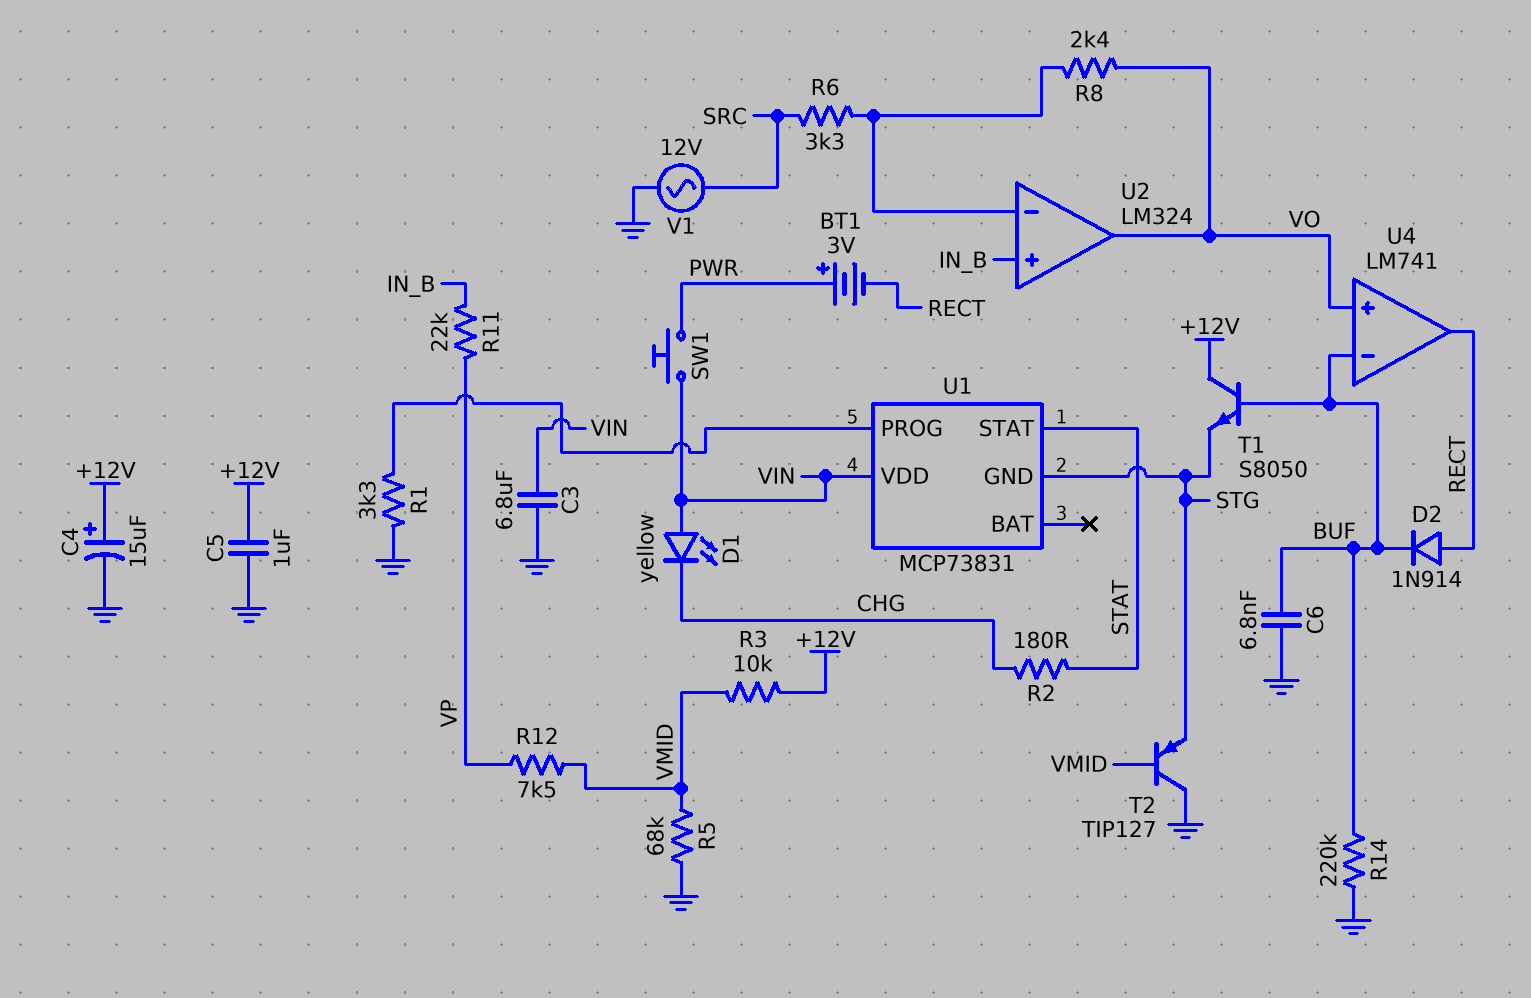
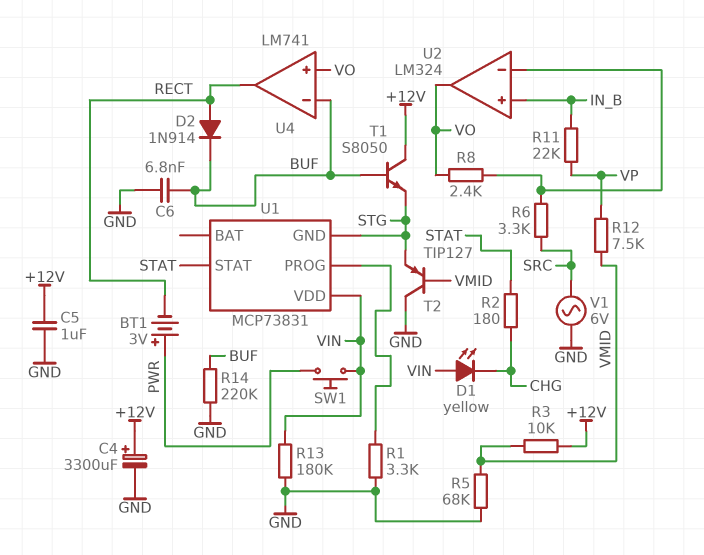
C3: 6.8uF (GND, VIN) -> none
C4: 15uF (plus +12V, minus GND) -> 3300uF (plus +12V, minus GND)
R13: none -> 180k (GND, VIN)
V1: AC 12V (GND, SRC) -> AC 6V (GND, SRC)

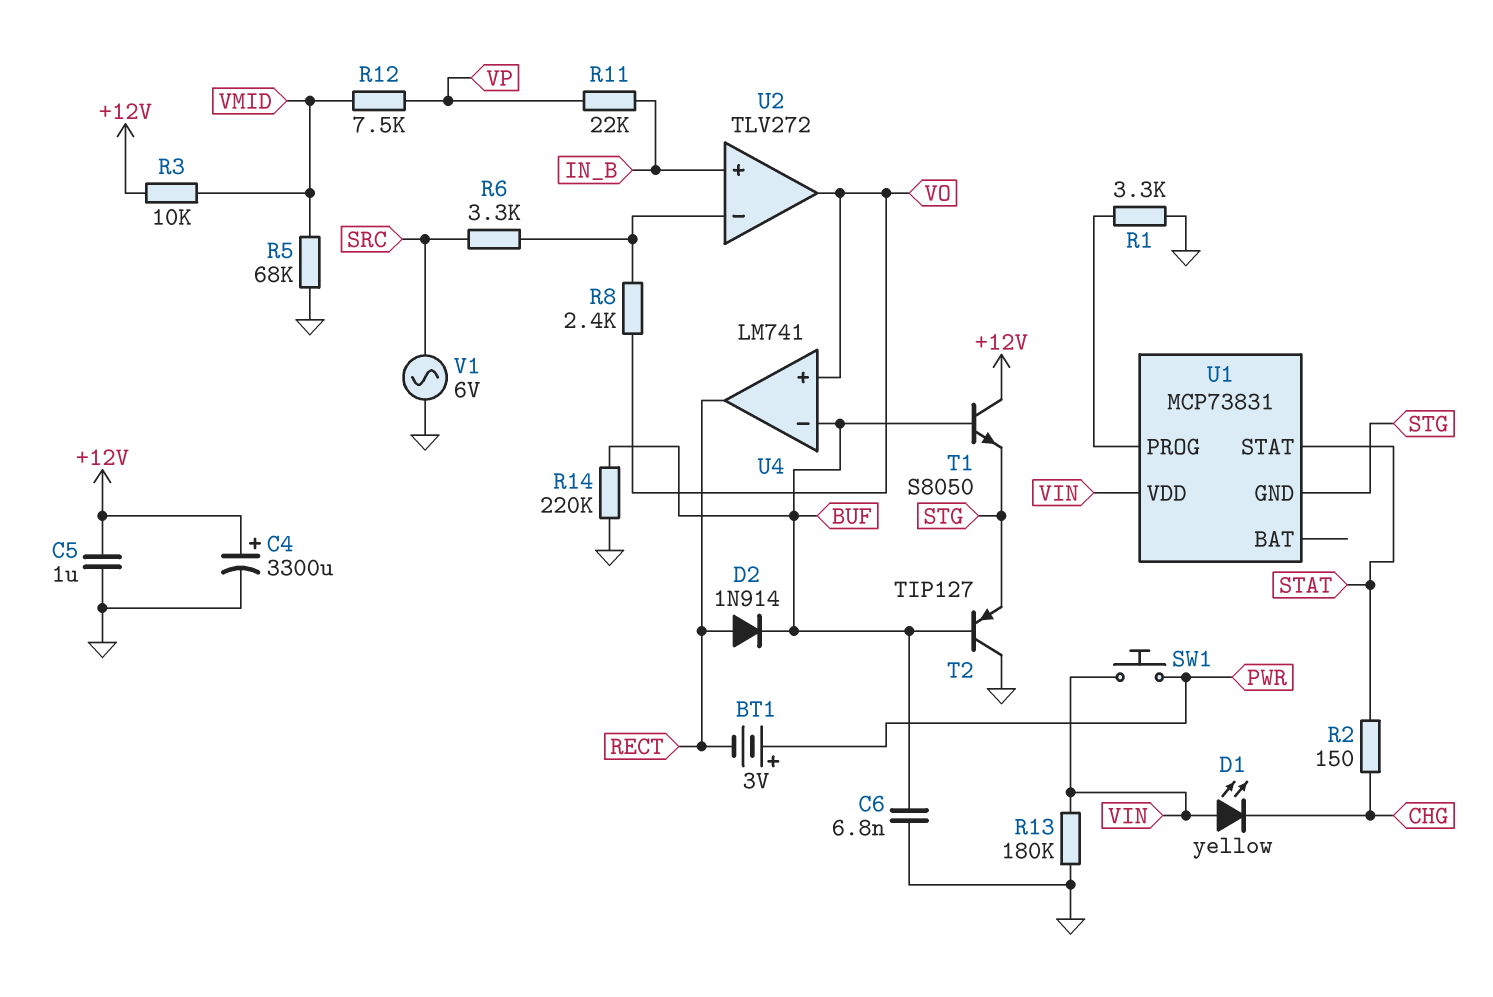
R2: 180 (CHG, STAT) -> 150 (CHG, STAT)
T2: PNP TIP127 (B VMID, C GND, E STG) -> PNP TIP127 (B BUF, C GND, E STG)
U2: LM324 -> TLV272

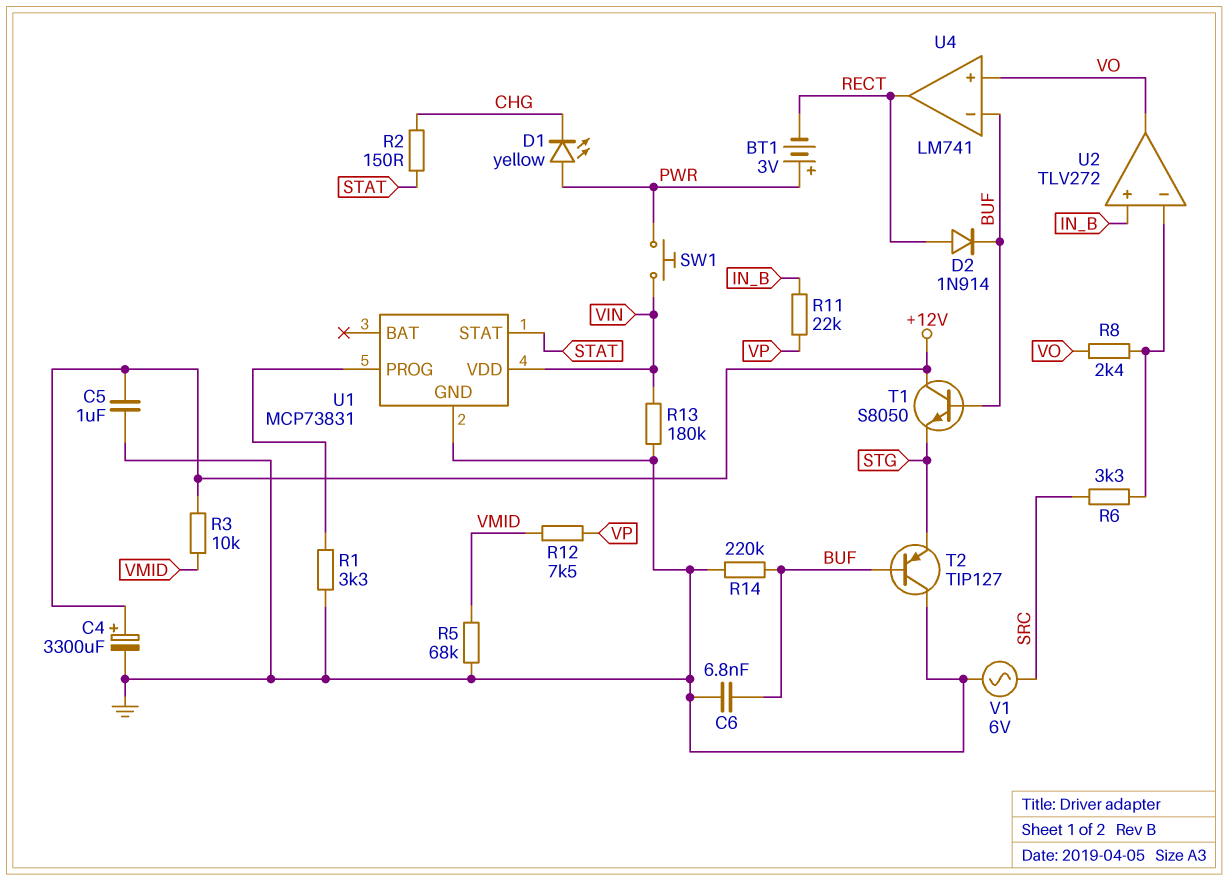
D1: LED yellow (A VIN, K CHG) -> LED yellow (A PWR, K CHG)
U1 pin GND: STG -> GND

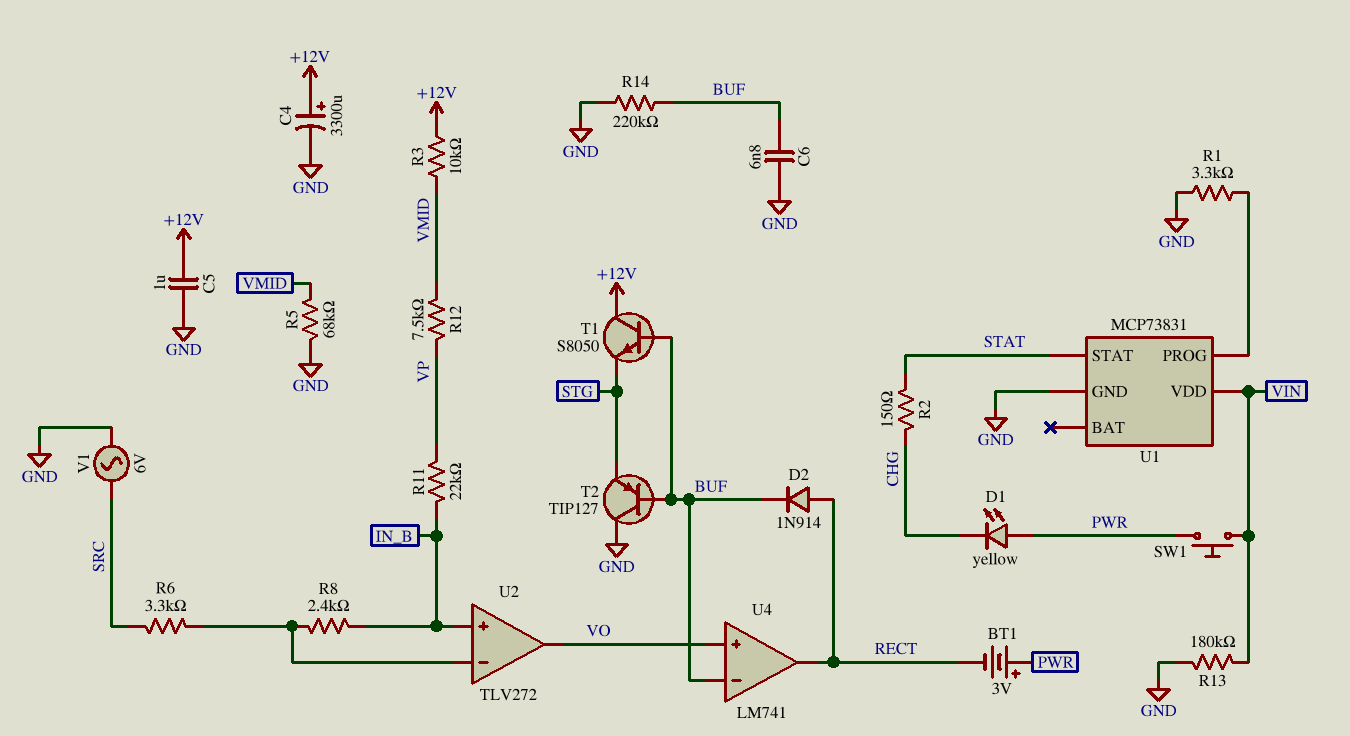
R8: 2.4k (U2/in-, VO) -> 2.4k (IN_B, U2/in-)

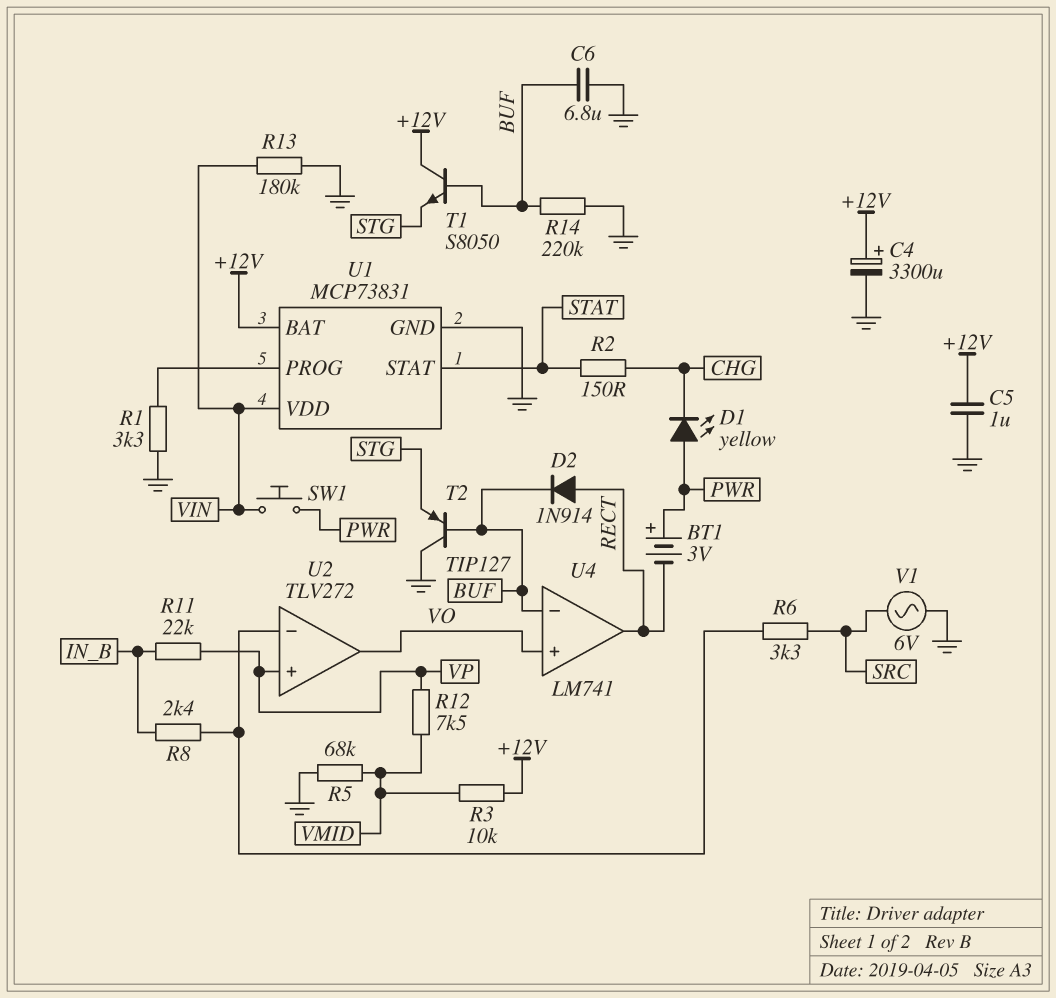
C6: 6.8nF (BUF, GND) -> 6.8uF (BUF, GND)
U1 pin BAT: none -> +12V
U2 pin in+: IN_B -> VP

